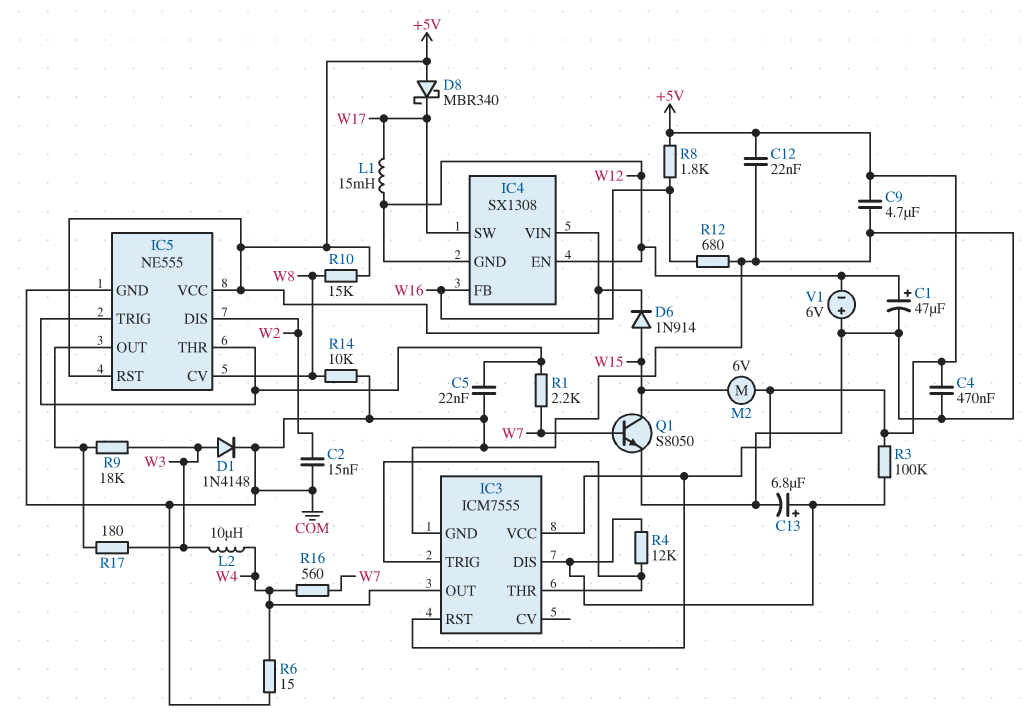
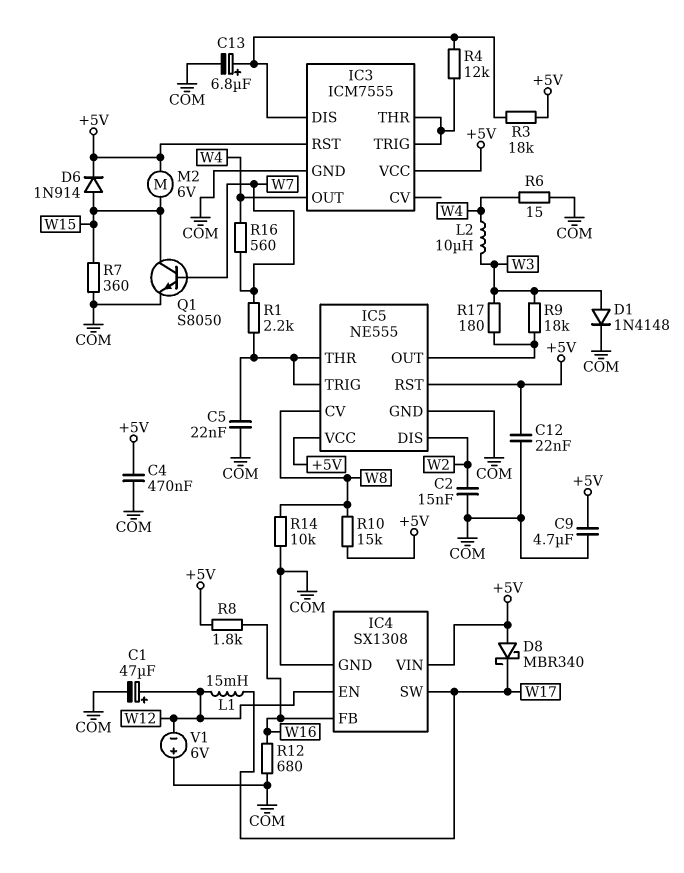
IC4 pin GND: W12 -> COM
R3: 100k (+5V, IC3/DIS) -> 18k (+5V, IC3/DIS)
R7: none -> 360 (COM, W15)

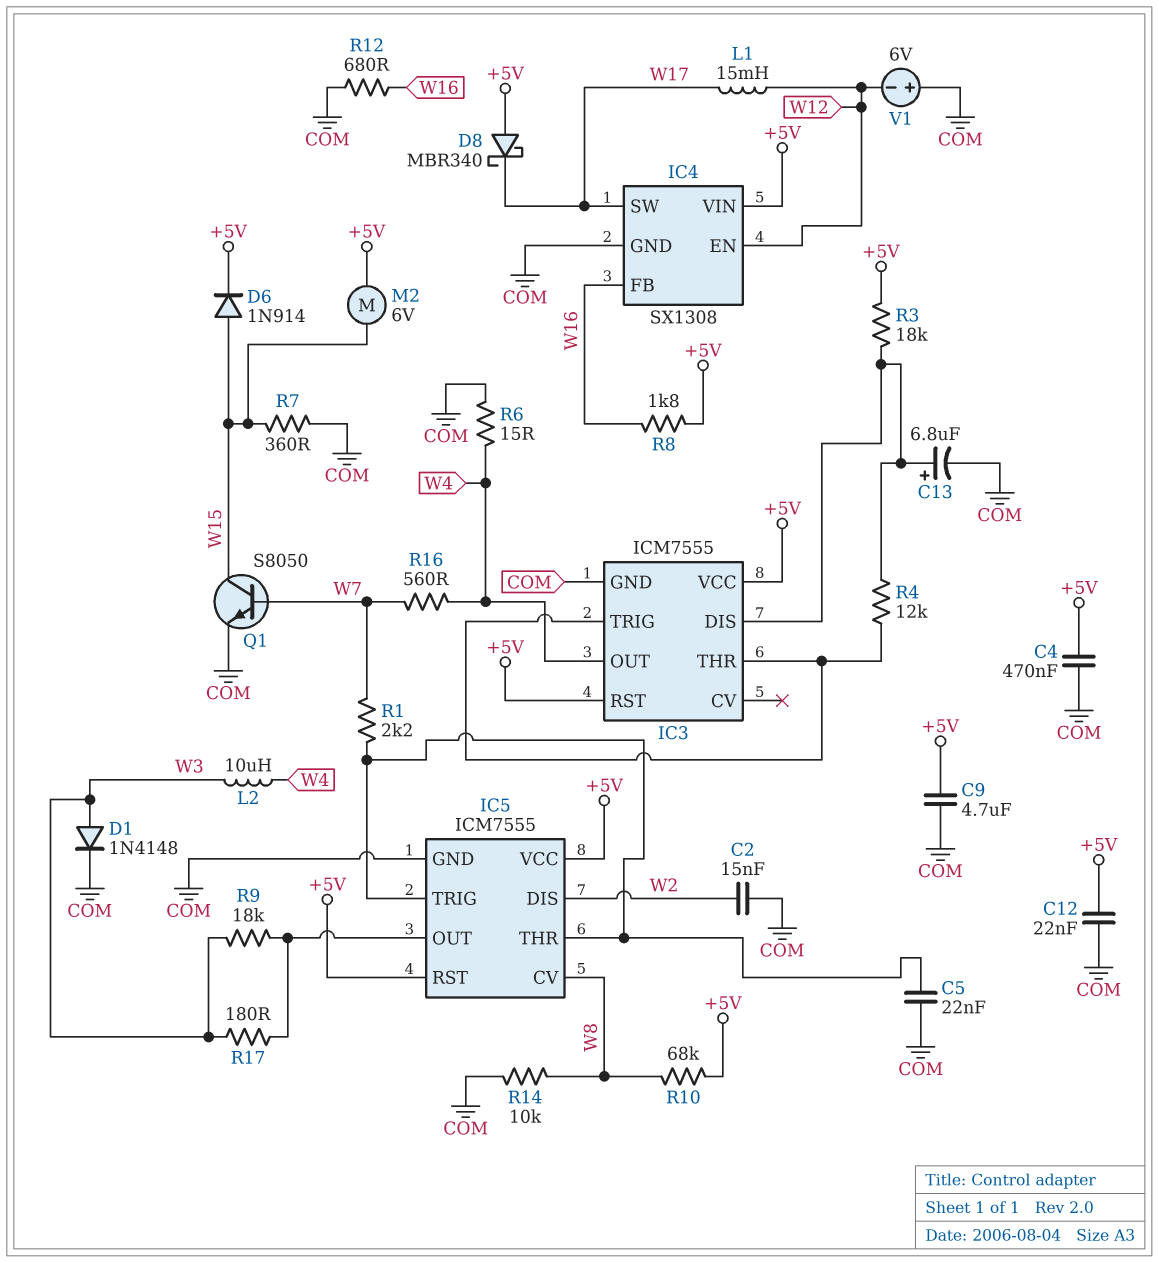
C1: 47uF (plus W12, minus COM) -> none
IC5: NE555 -> ICM7555
R10: 15k (+5V, W8) -> 68k (+5V, W8)

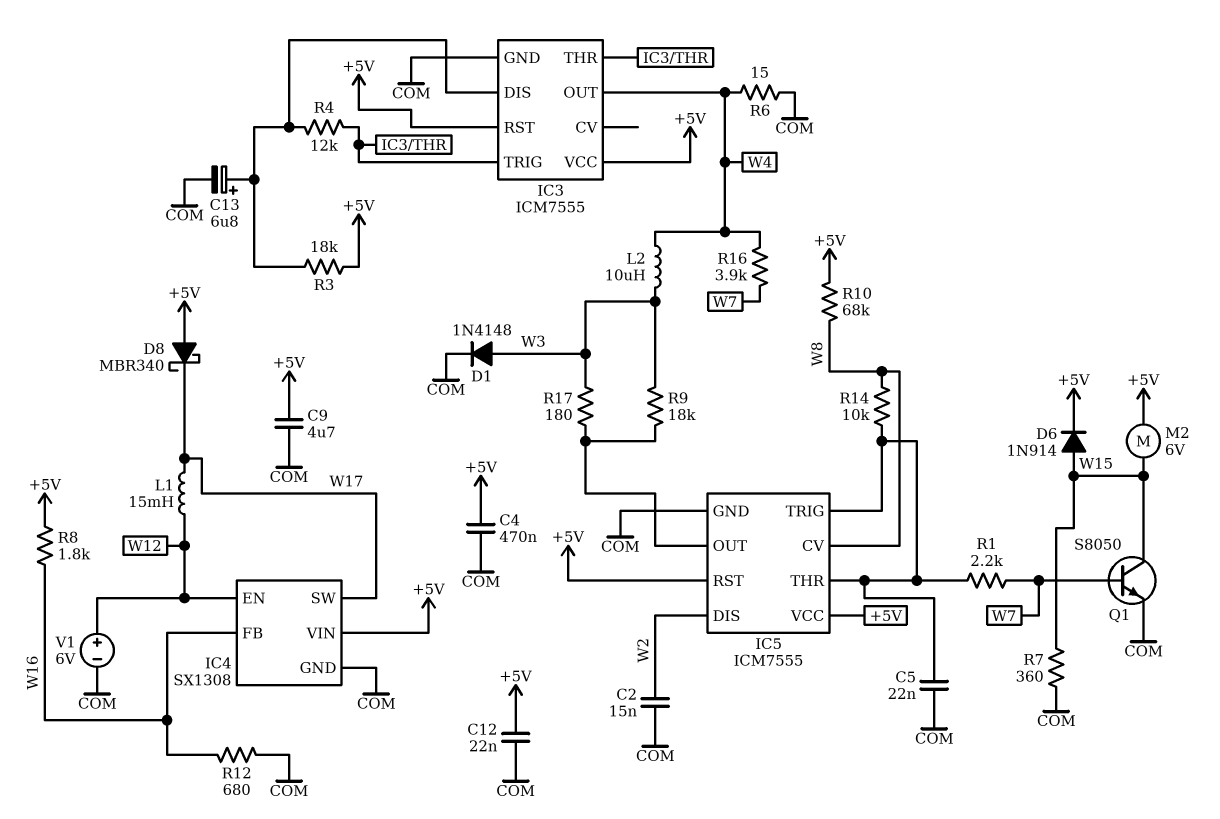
R14: 10k (COM, W8) -> 10k (IC5/THR, W8)
R16: 560 (W4, W7) -> 3.9k (W4, W7)
V1: 6V (plus COM, minus W12) -> 6V (plus W12, minus COM)

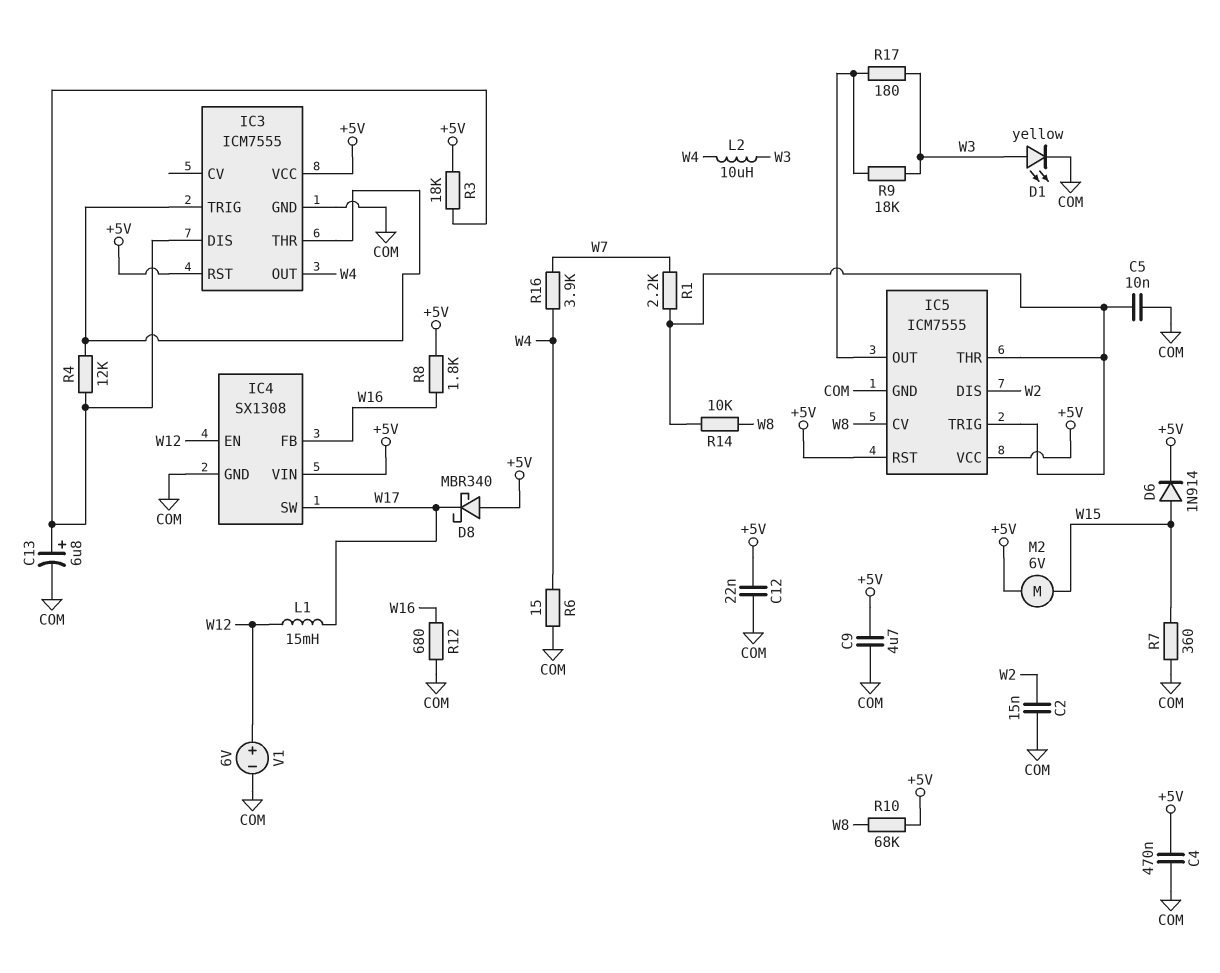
C5: 22nF (COM, IC5/THR) -> 10nF (COM, IC5/THR)
D1: diode 1N4148 (A W3, K COM) -> LED yellow (A W3, K COM)
Q1: NPN S8050 (B W7, C W15, E COM) -> none

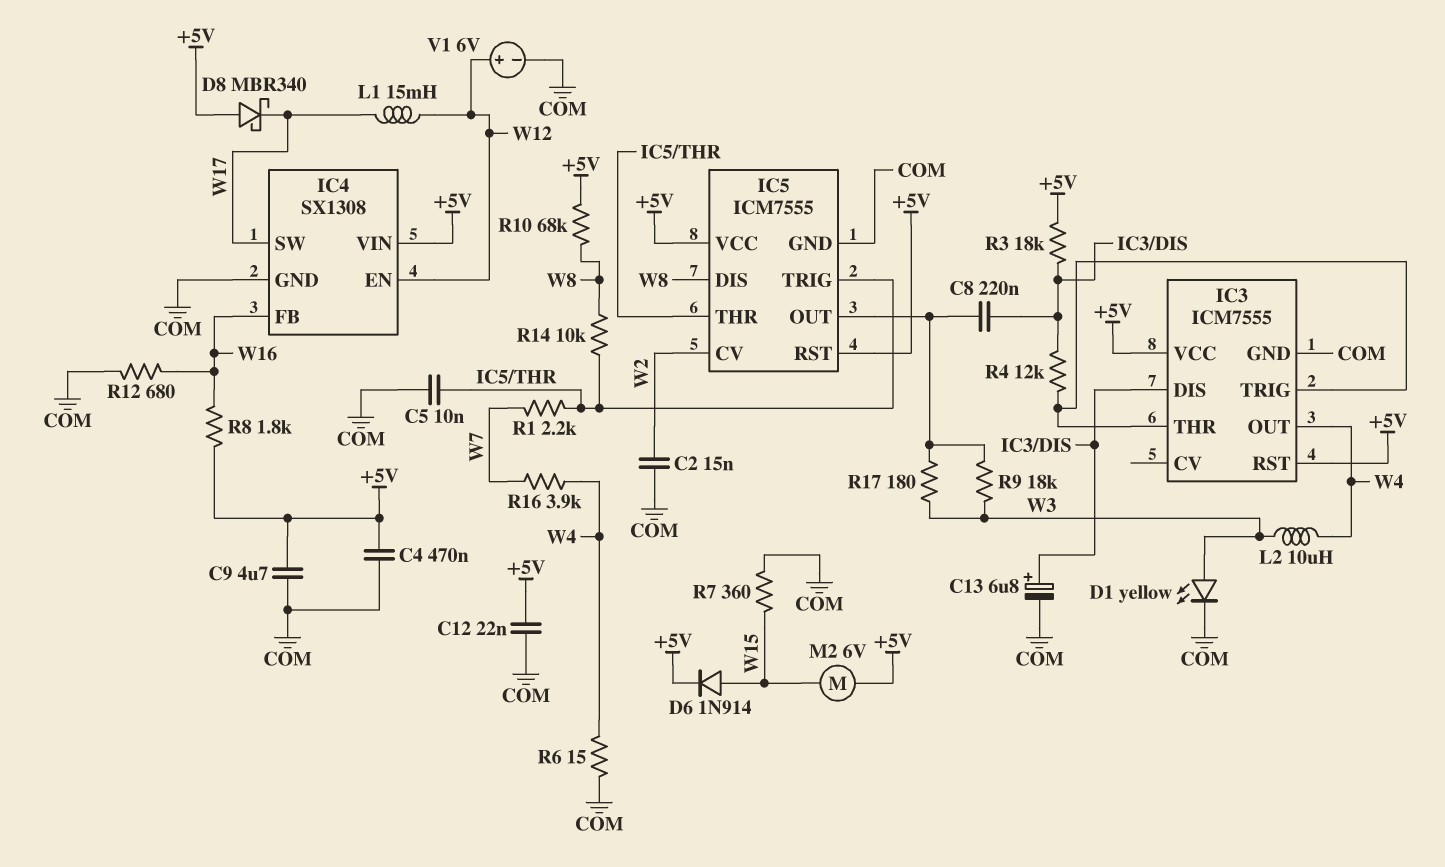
C8: none -> 220nF (IC3/DIS, IC5/OUT)
IC5 pin CV: W8 -> W2
IC5 pin DIS: W2 -> W8

